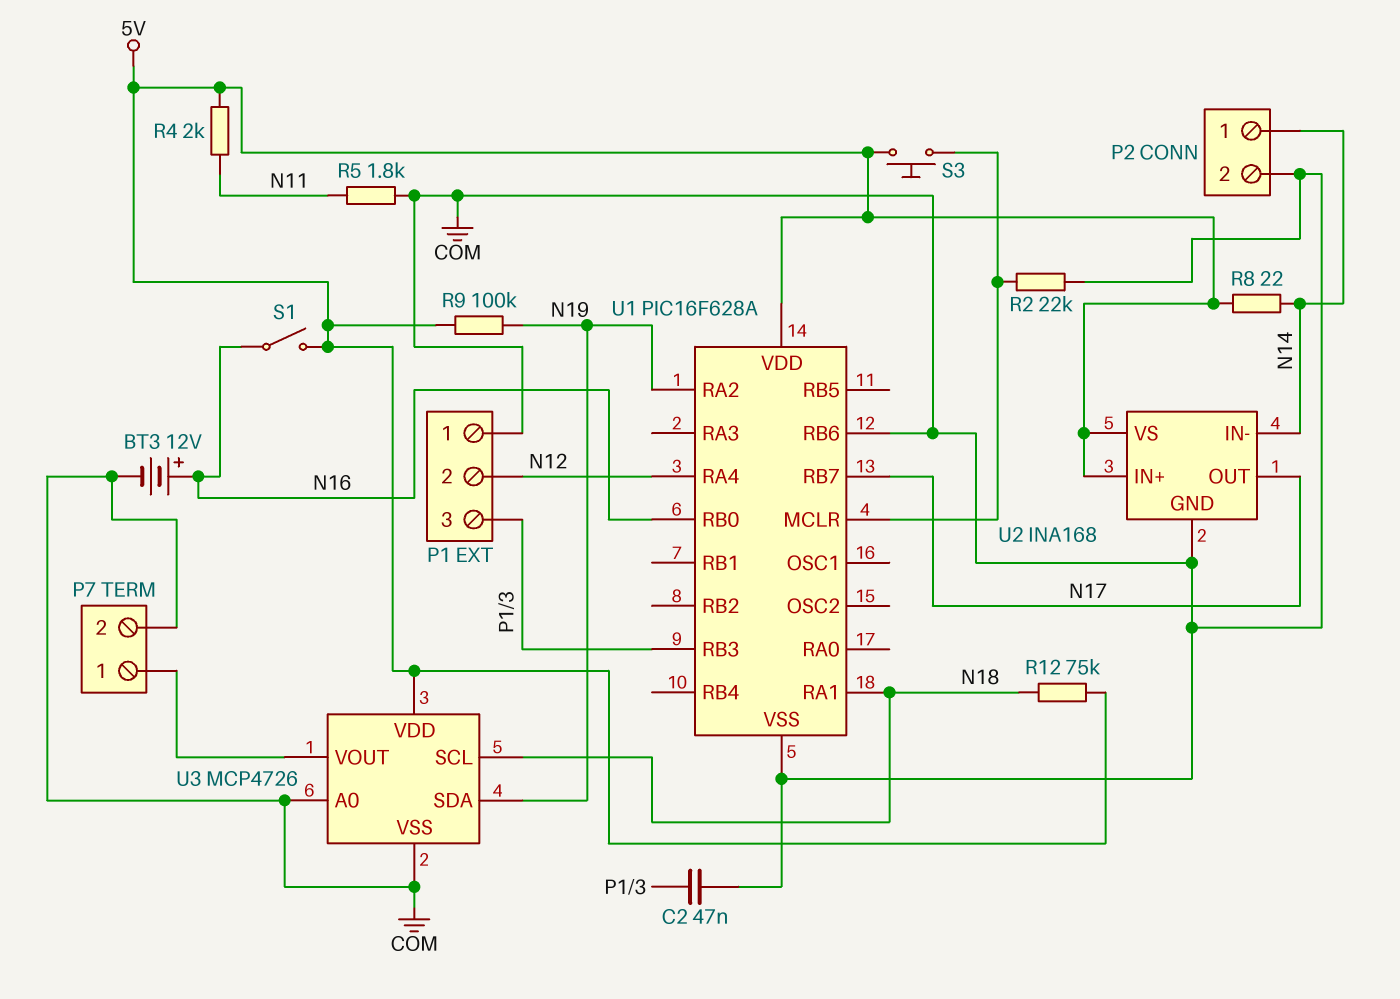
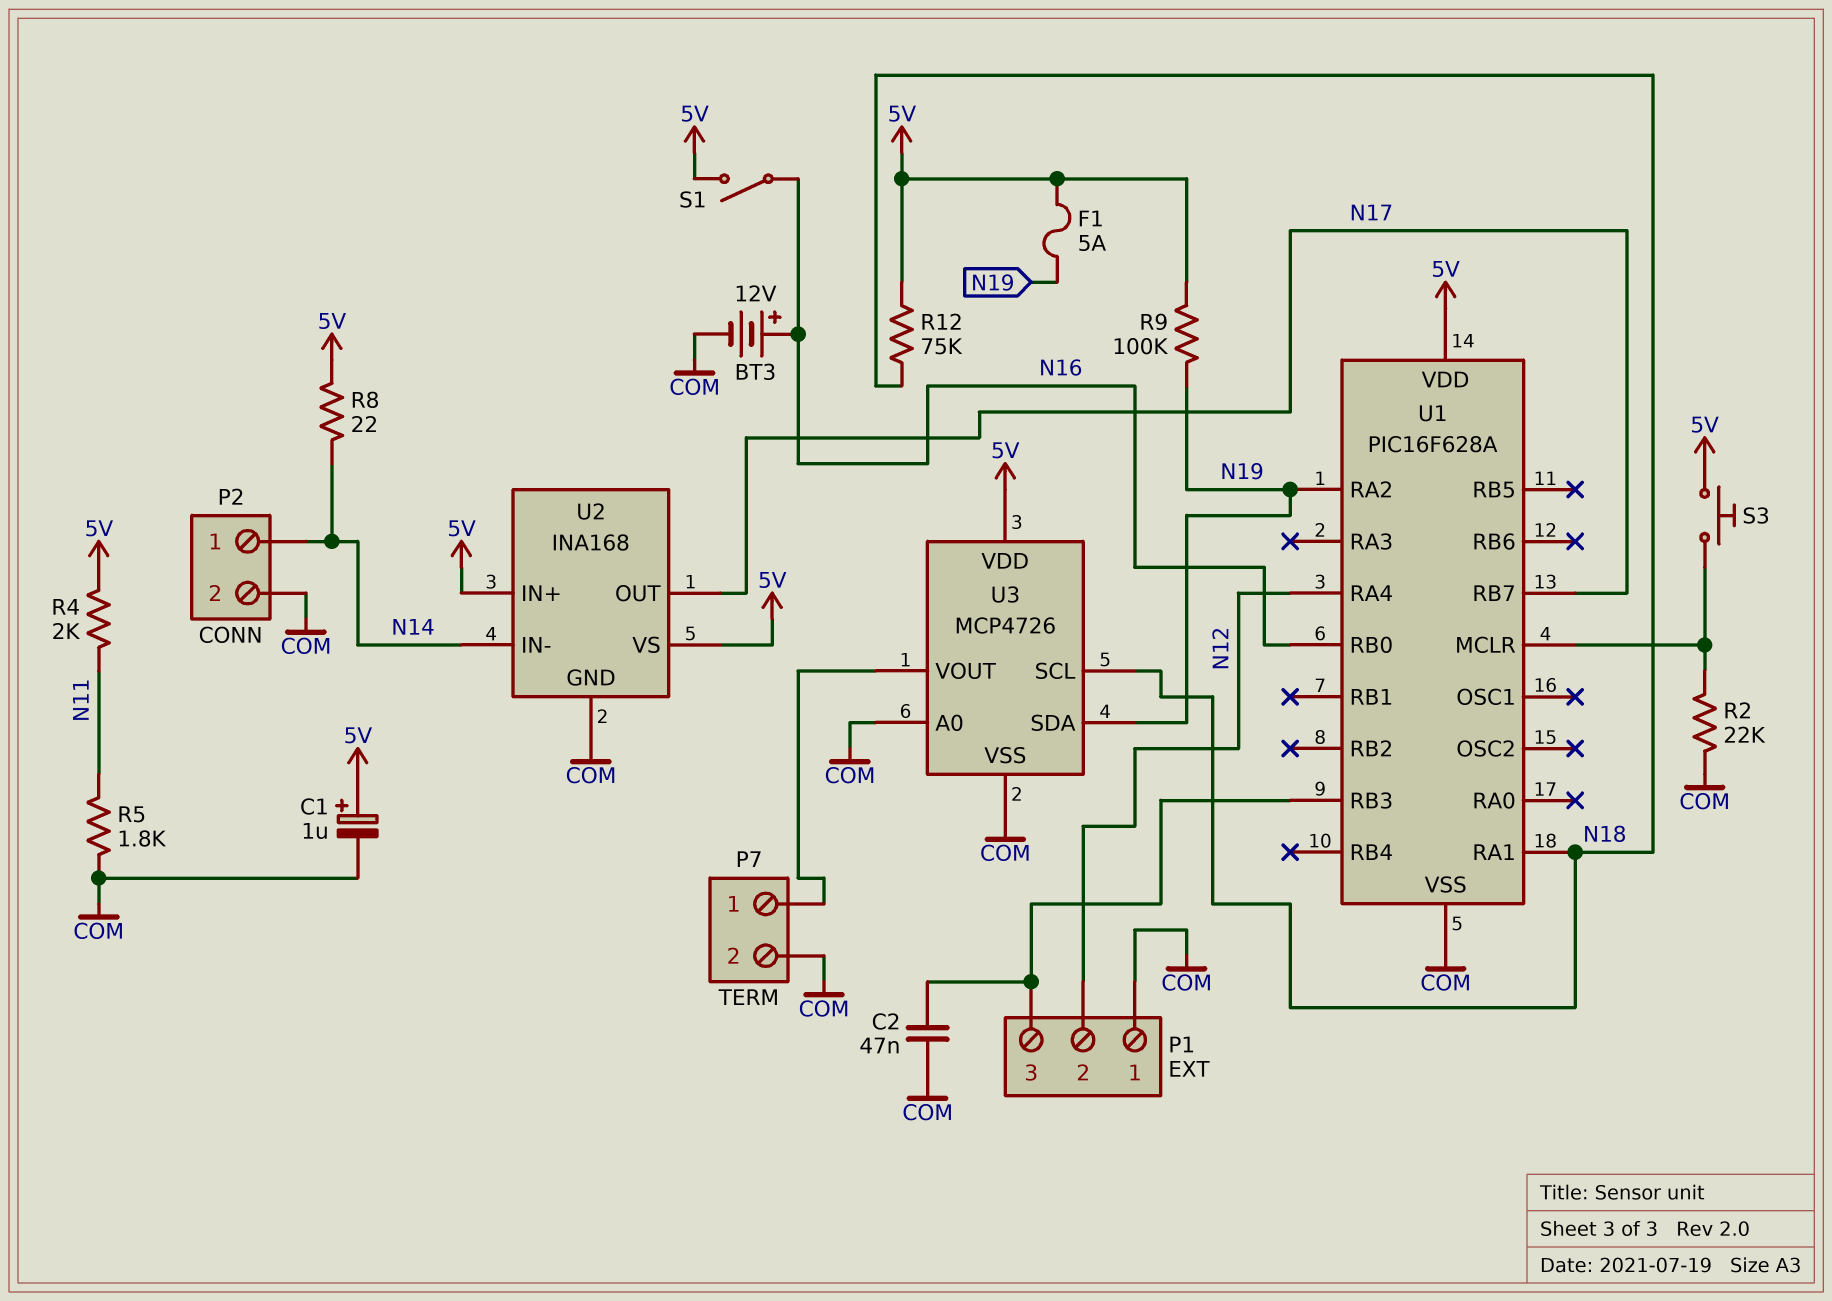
C1: none -> 1uF (plus 5V, minus COM)
F1: none -> 5A (5V, N19)
U1 pin RB6: COM -> none

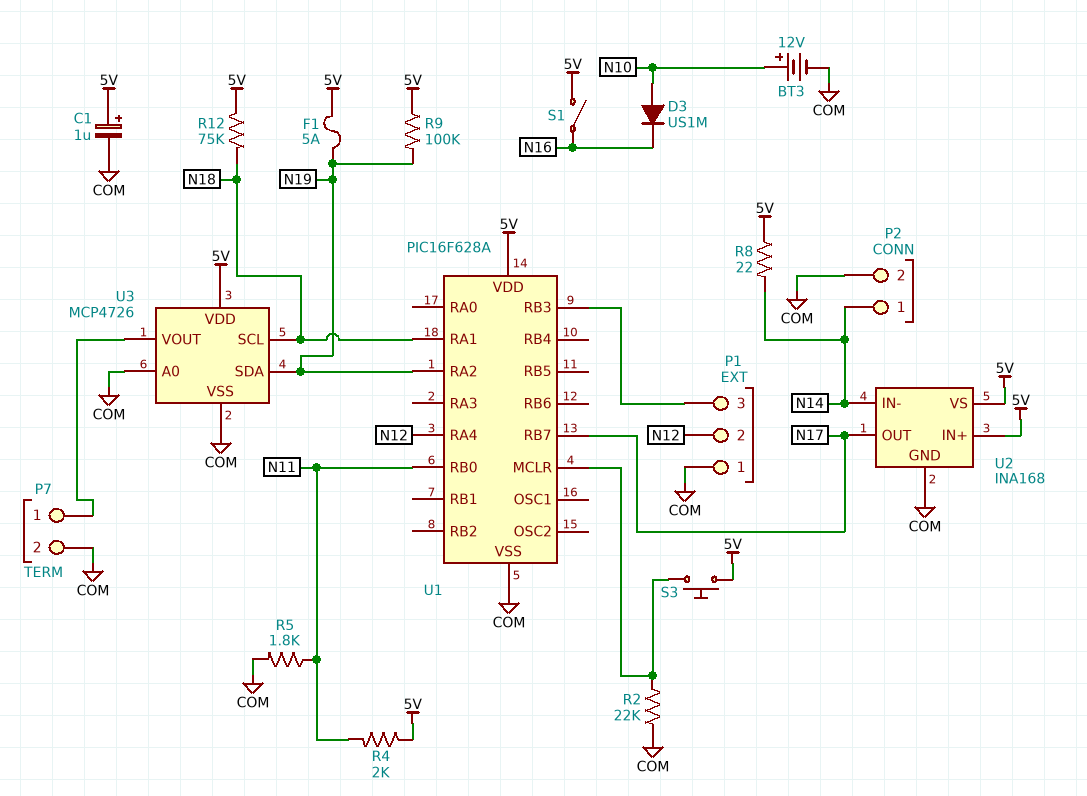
BT3: 12V (plus N16, minus COM) -> 12V (plus N10, minus COM)
C2: 47nF (COM, P1/3) -> none
D3: none -> diode US1M (A N10, K N16)
U1 pin RB0: N16 -> N11

